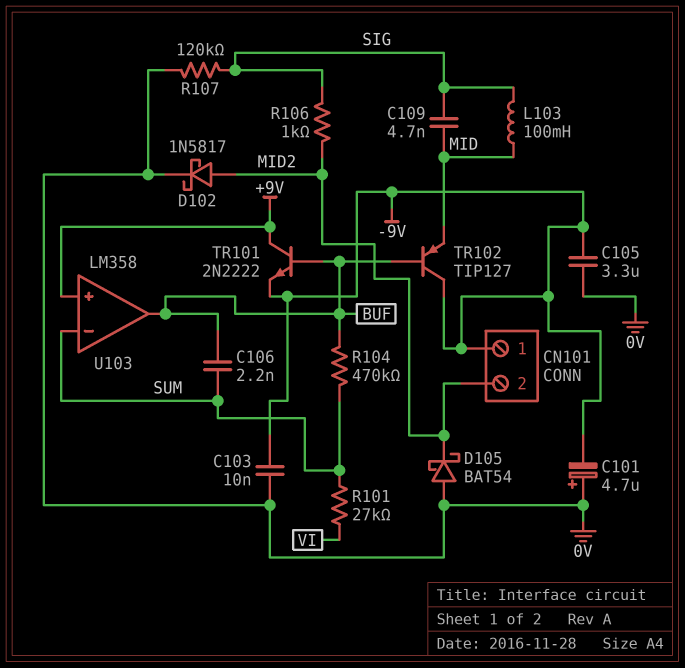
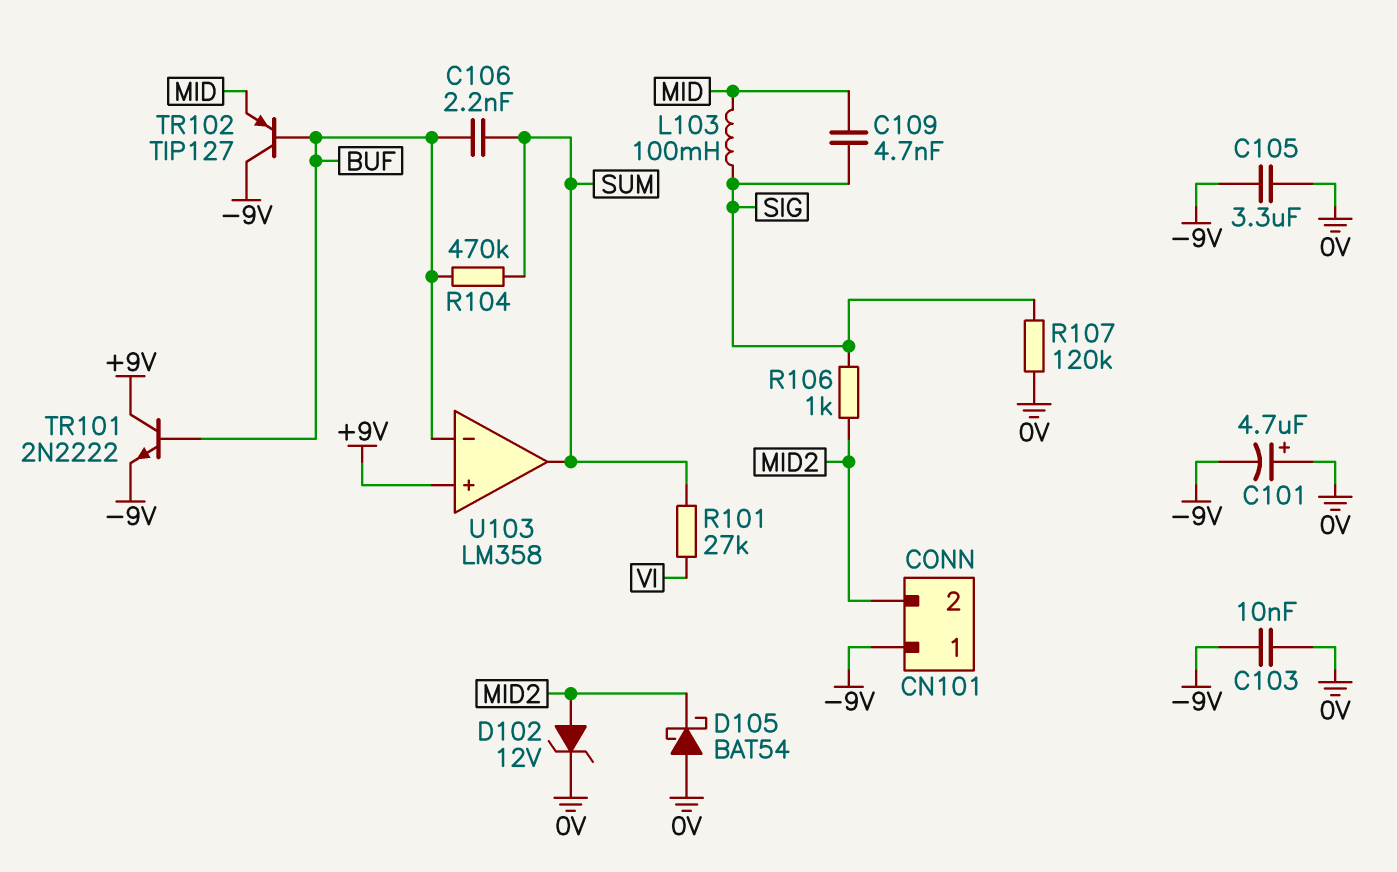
D102: schottky 1N5817 (A MID2, K 0V) -> zener 12V (A MID2, K 0V)
U103 pin in-: SUM -> BUF
U103 pin out: BUF -> SUM

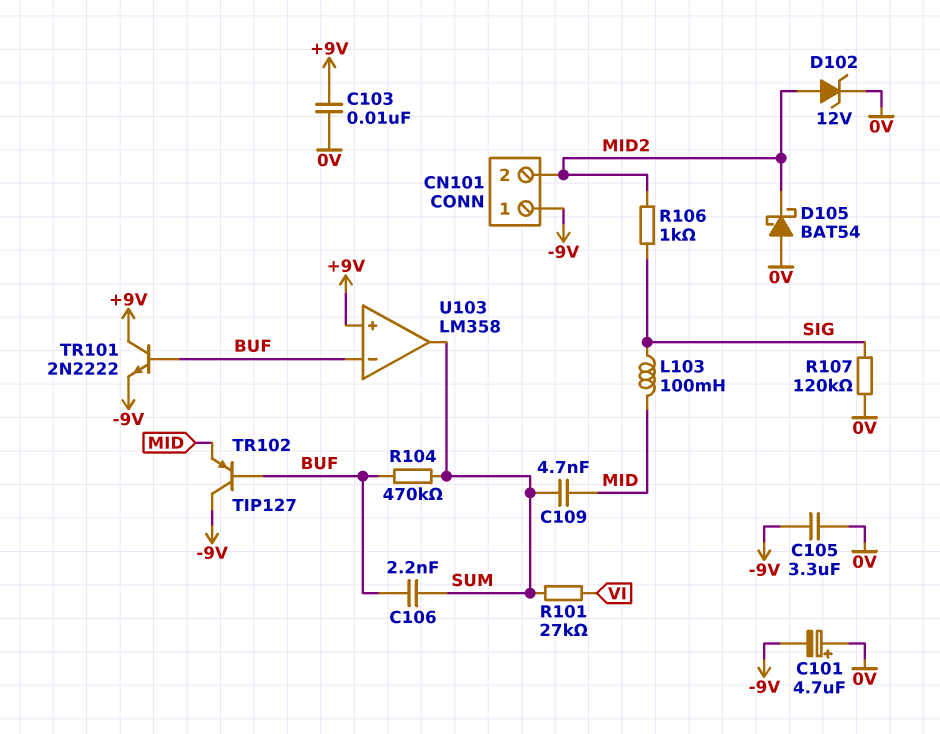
C103: 10nF (-9V, 0V) -> 10nF (+9V, 0V)
C109: 4.7nF (MID, SIG) -> 4.7nF (MID, SUM)

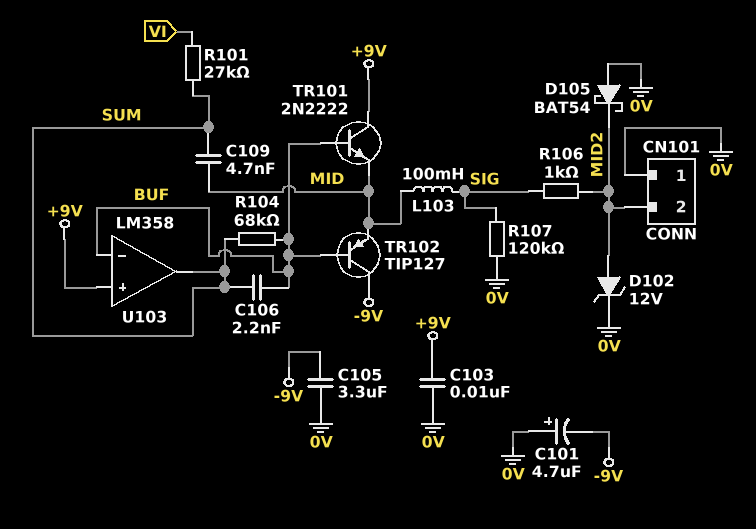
CN101 pin 1: -9V -> 0V
R104: 470k (BUF, SUM) -> 68k (BUF, SUM)
TR101: NPN 2N2222 (B BUF, C +9V, E -9V) -> NPN 2N2222 (B BUF, C +9V, E MID)

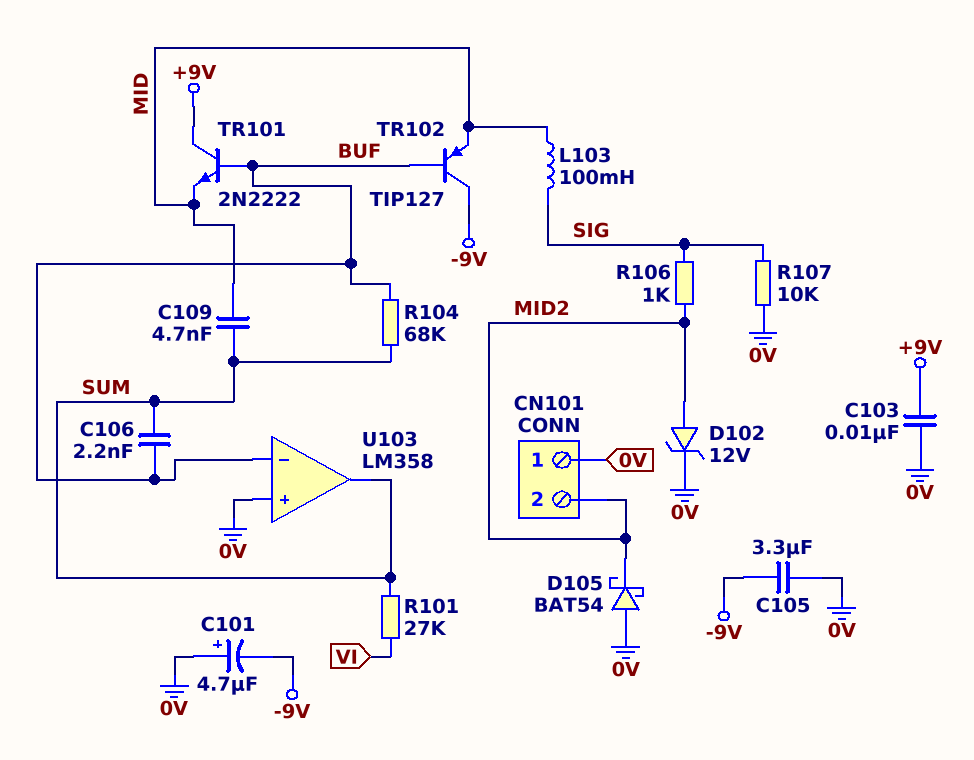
R107: 120k (0V, SIG) -> 10k (0V, SIG)
U103 pin in+: +9V -> 0V

